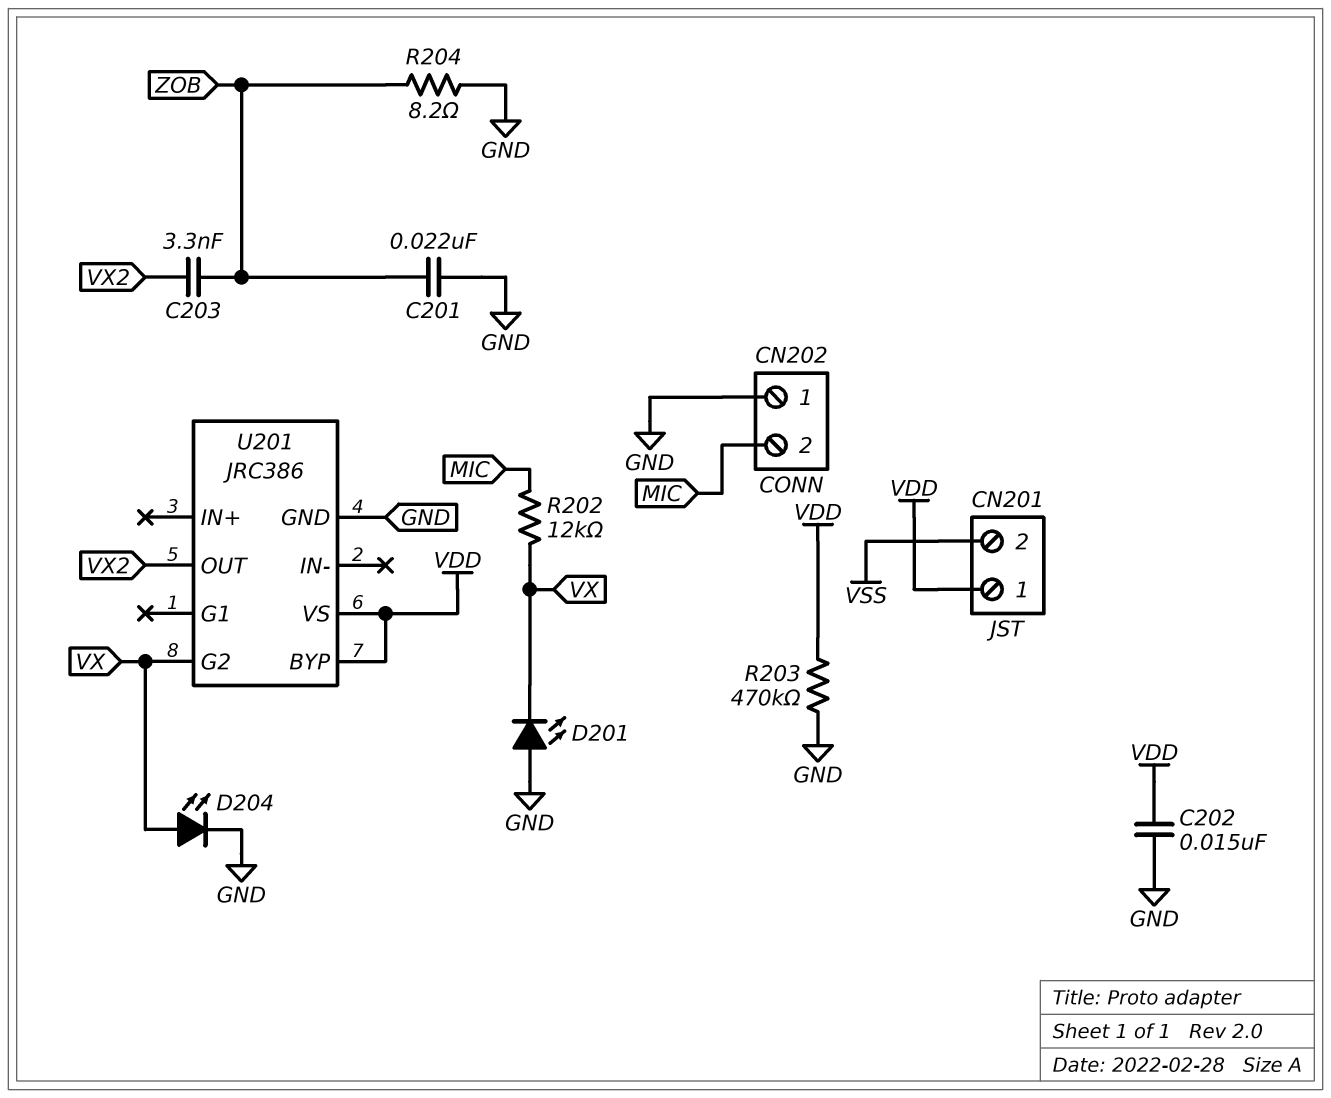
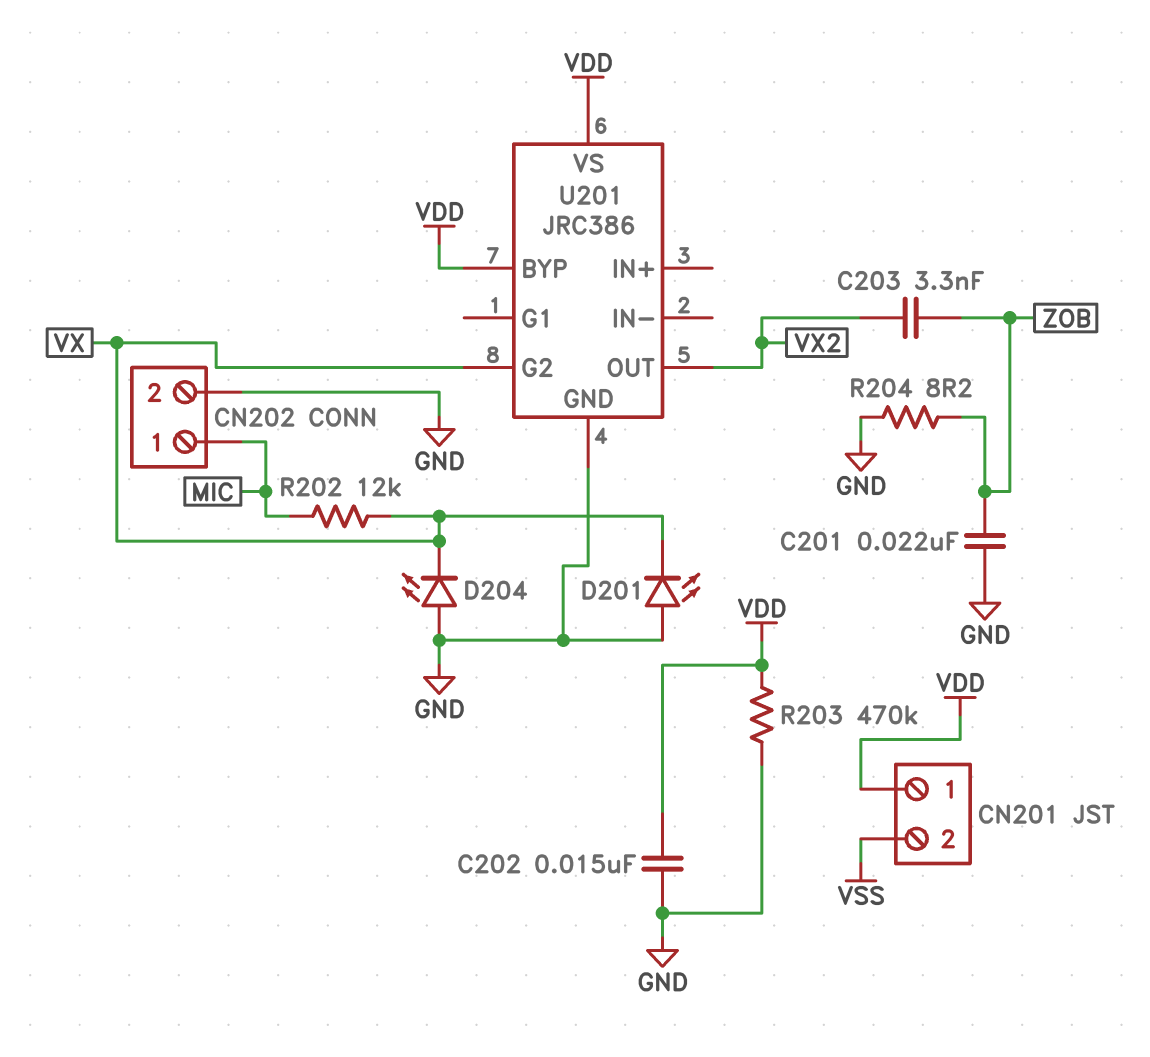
CN202 pin 1: GND -> MIC
CN202 pin 2: MIC -> GND
D204: LED (A VX, K GND) -> LED (A GND, K VX)

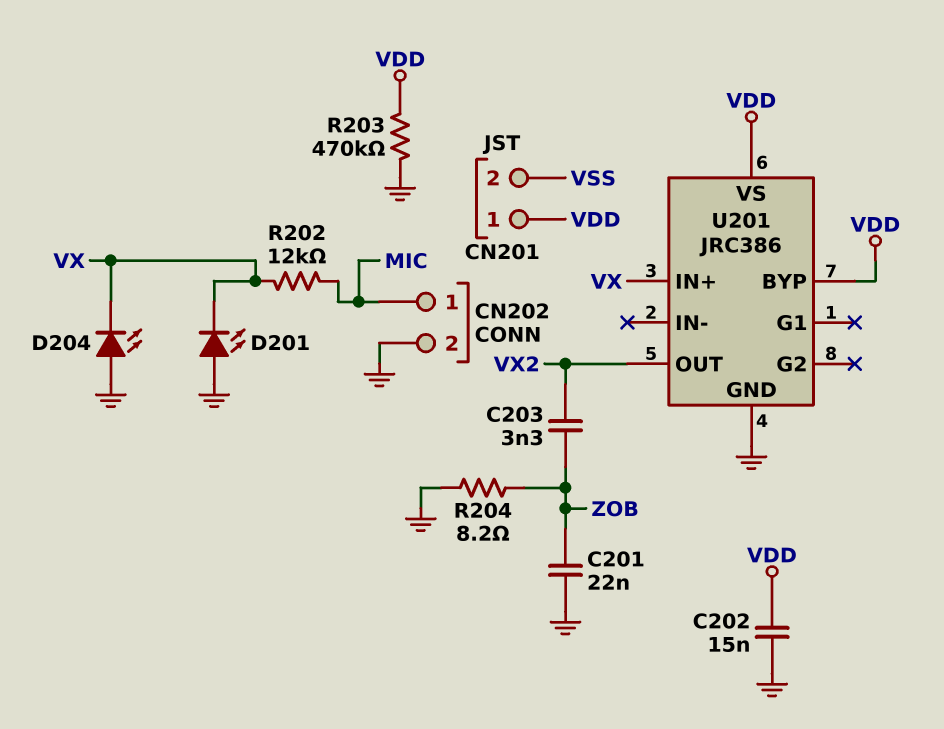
U201 pin G2: VX -> none
U201 pin IN+: none -> VX

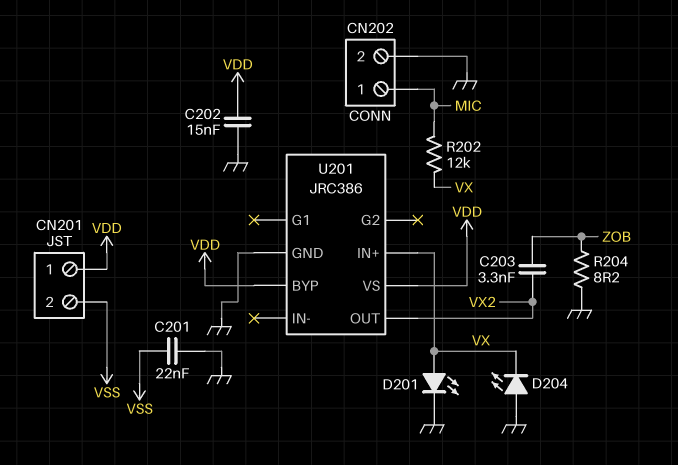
C201: 22nF (GND, ZOB) -> 22nF (GND, VSS)
D201: LED (A GND, K VX) -> LED (A VX, K GND)
R203: 470k (GND, VDD) -> none

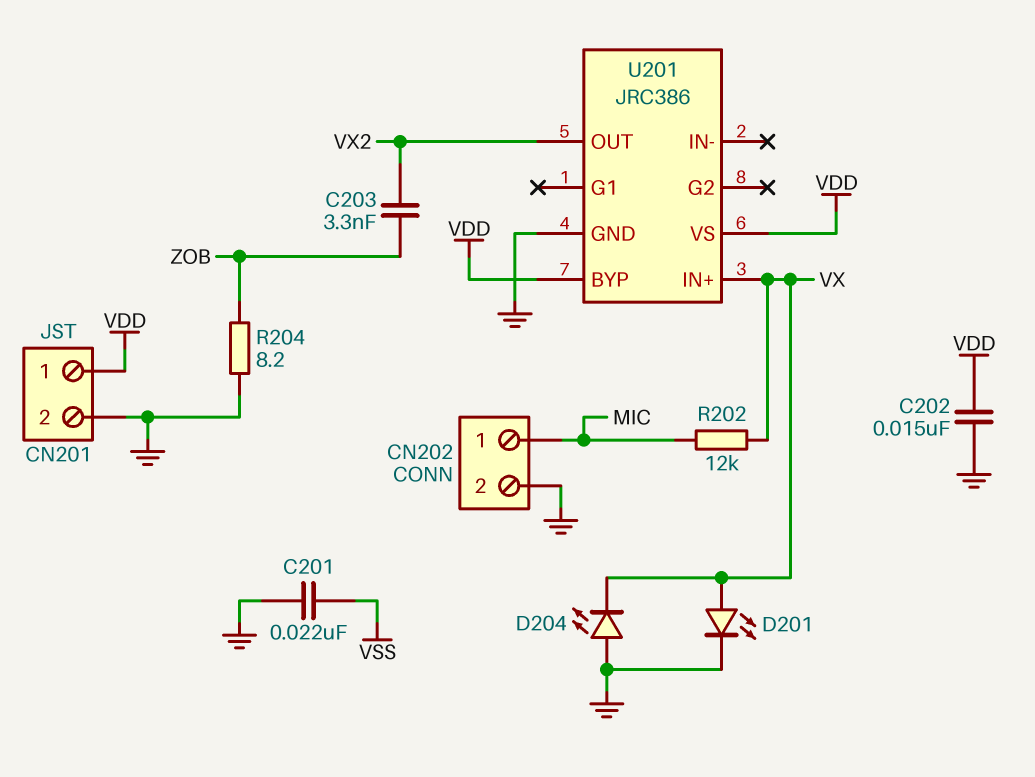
CN201 pin 2: VSS -> GND

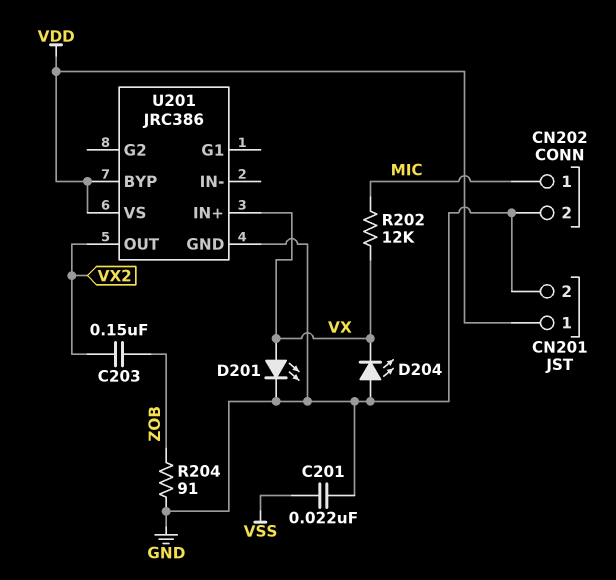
C202: 15nF (GND, VDD) -> none
C203: 3.3nF (VX2, ZOB) -> 150nF (VX2, ZOB)
R204: 8.2 (GND, ZOB) -> 91 (GND, ZOB)

